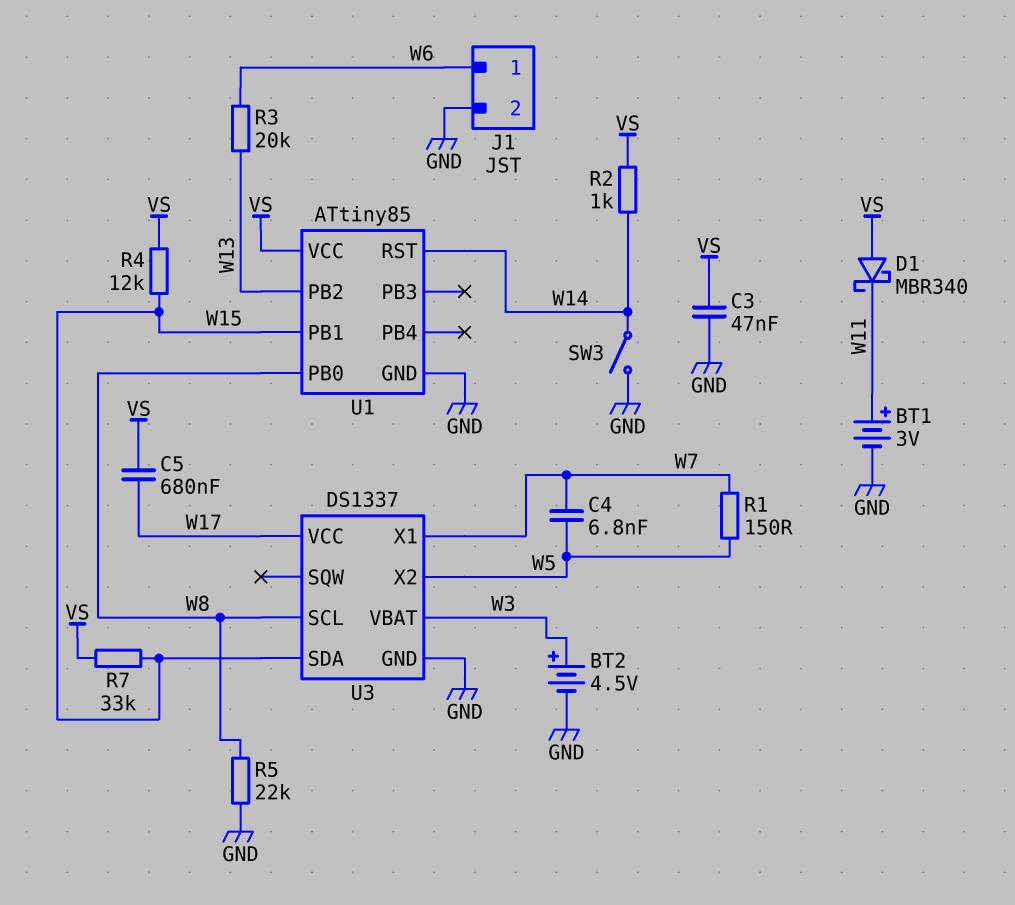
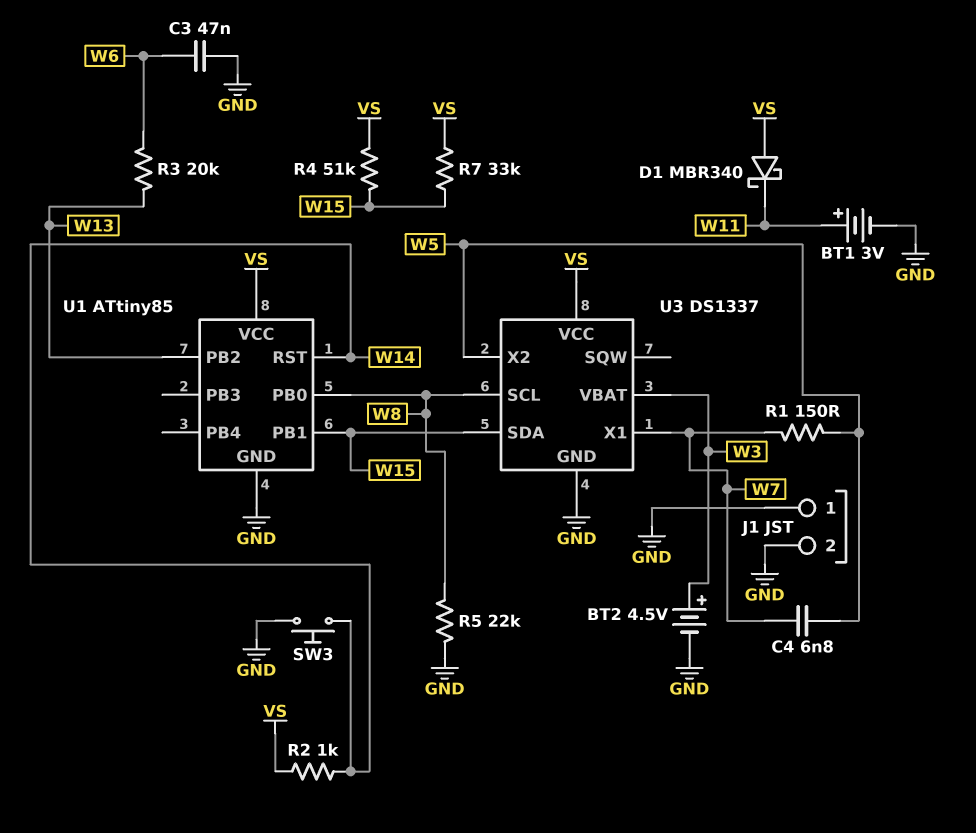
C3: 47nF (GND, VS) -> 47nF (GND, W6)
C5: 680nF (VS, W17) -> none
J1 pin 1: W6 -> GND
R4: 12k (VS, W15) -> 51k (VS, W15)
SW3: switch (GND, W14) -> button (GND, W14)
U3 pin VCC: W17 -> VS

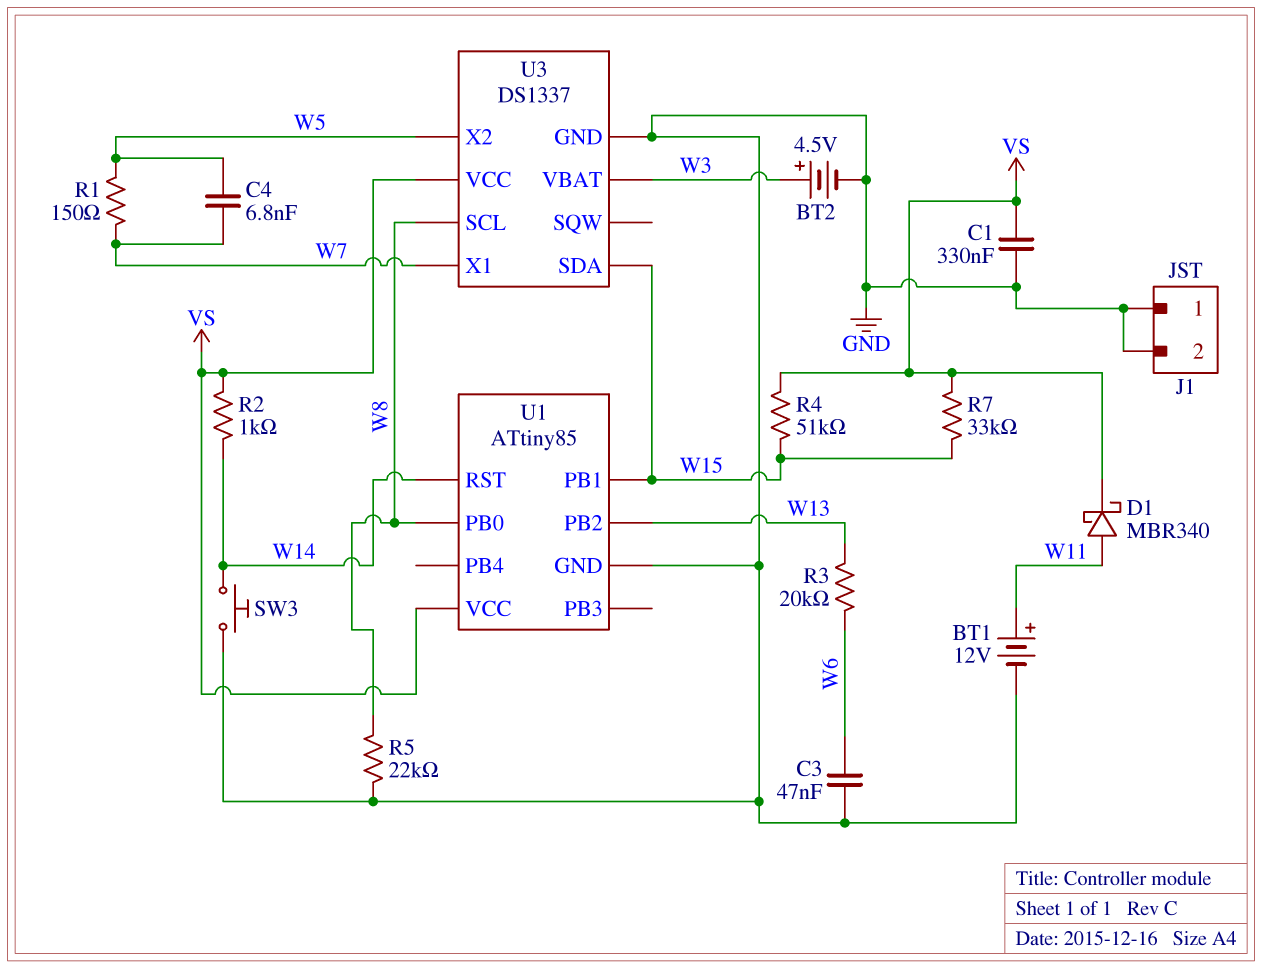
BT1: 3V (plus W11, minus GND) -> 12V (plus W11, minus GND)
C1: none -> 330nF (GND, VS)
D1: schottky MBR340 (A VS, K W11) -> schottky MBR340 (A W11, K VS)

